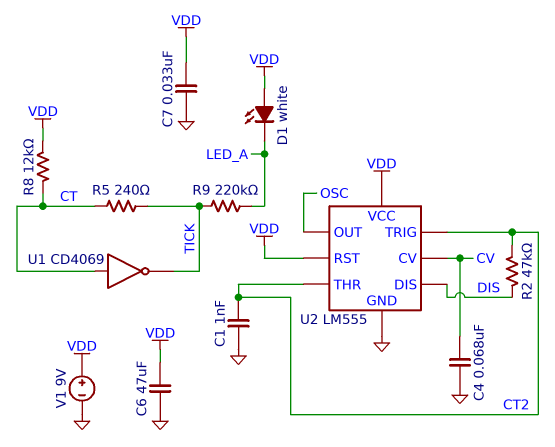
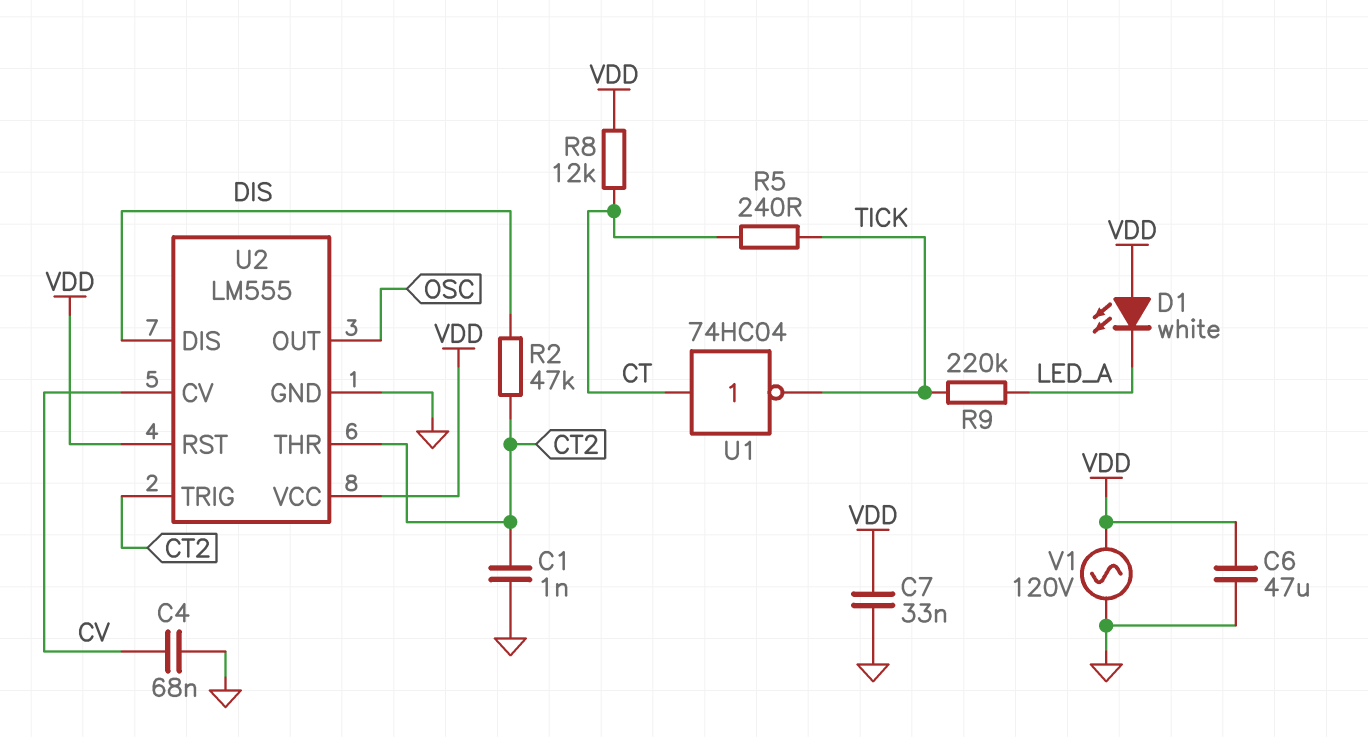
U1: NOT CD4069 (in CT, out TICK) -> NOT 74HC04 (in CT, out TICK)
V1: 9V (plus VDD, minus GND) -> AC 120V (GND, VDD)

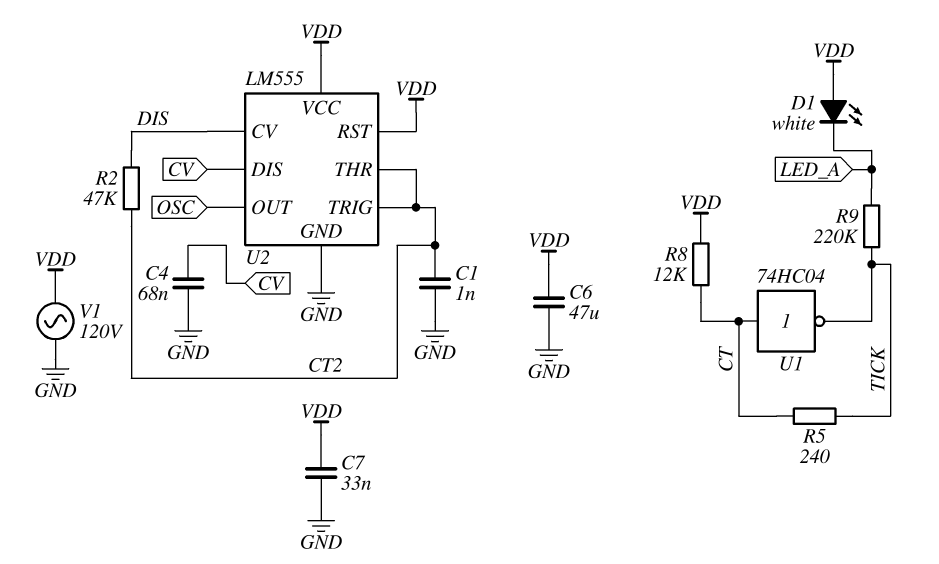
U2 pin CV: CV -> DIS
U2 pin DIS: DIS -> CV

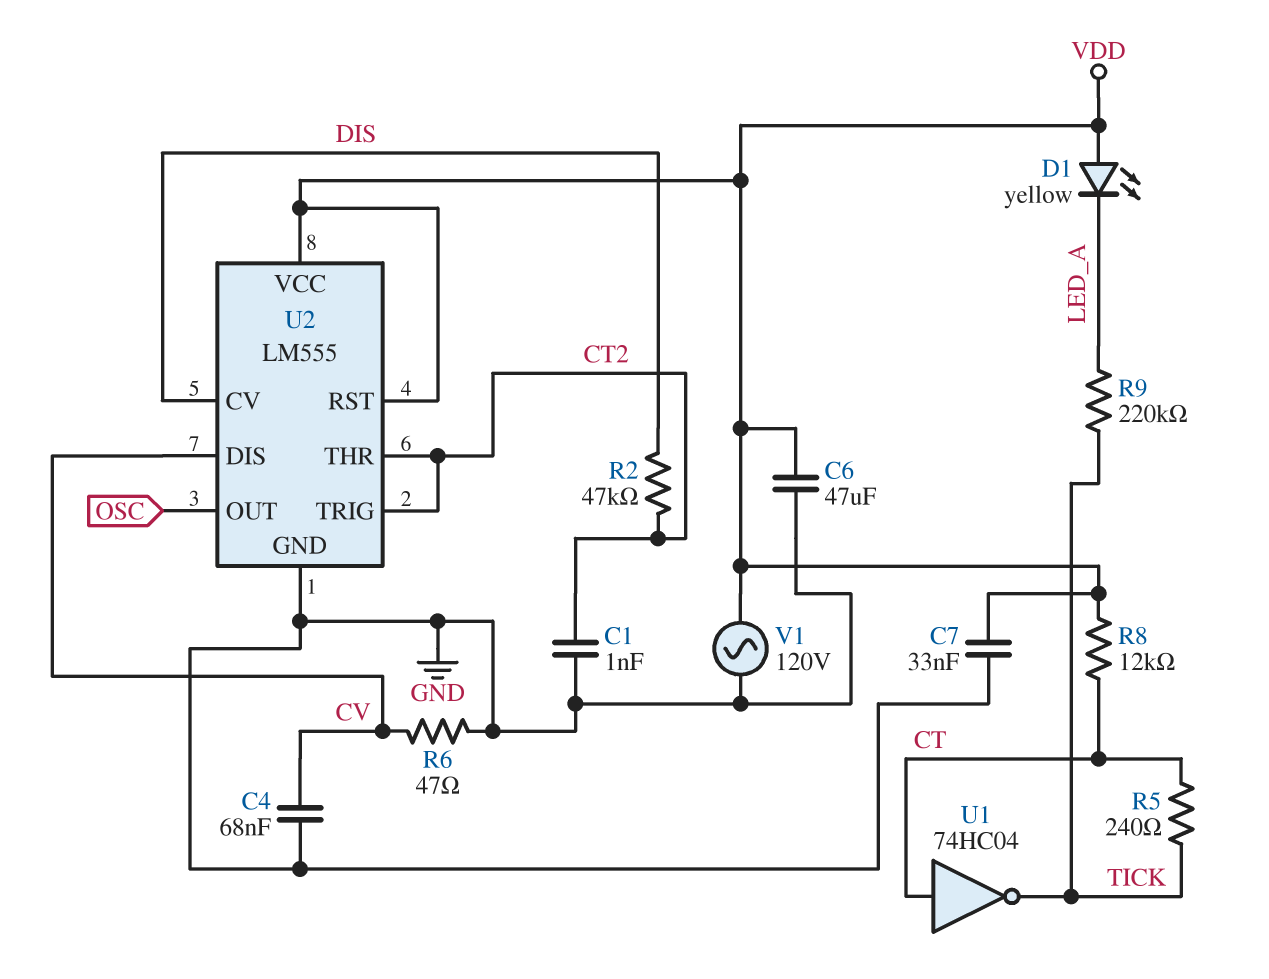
D1: LED white (A VDD, K LED_A) -> LED yellow (A VDD, K LED_A)
R6: none -> 47 (CV, GND)

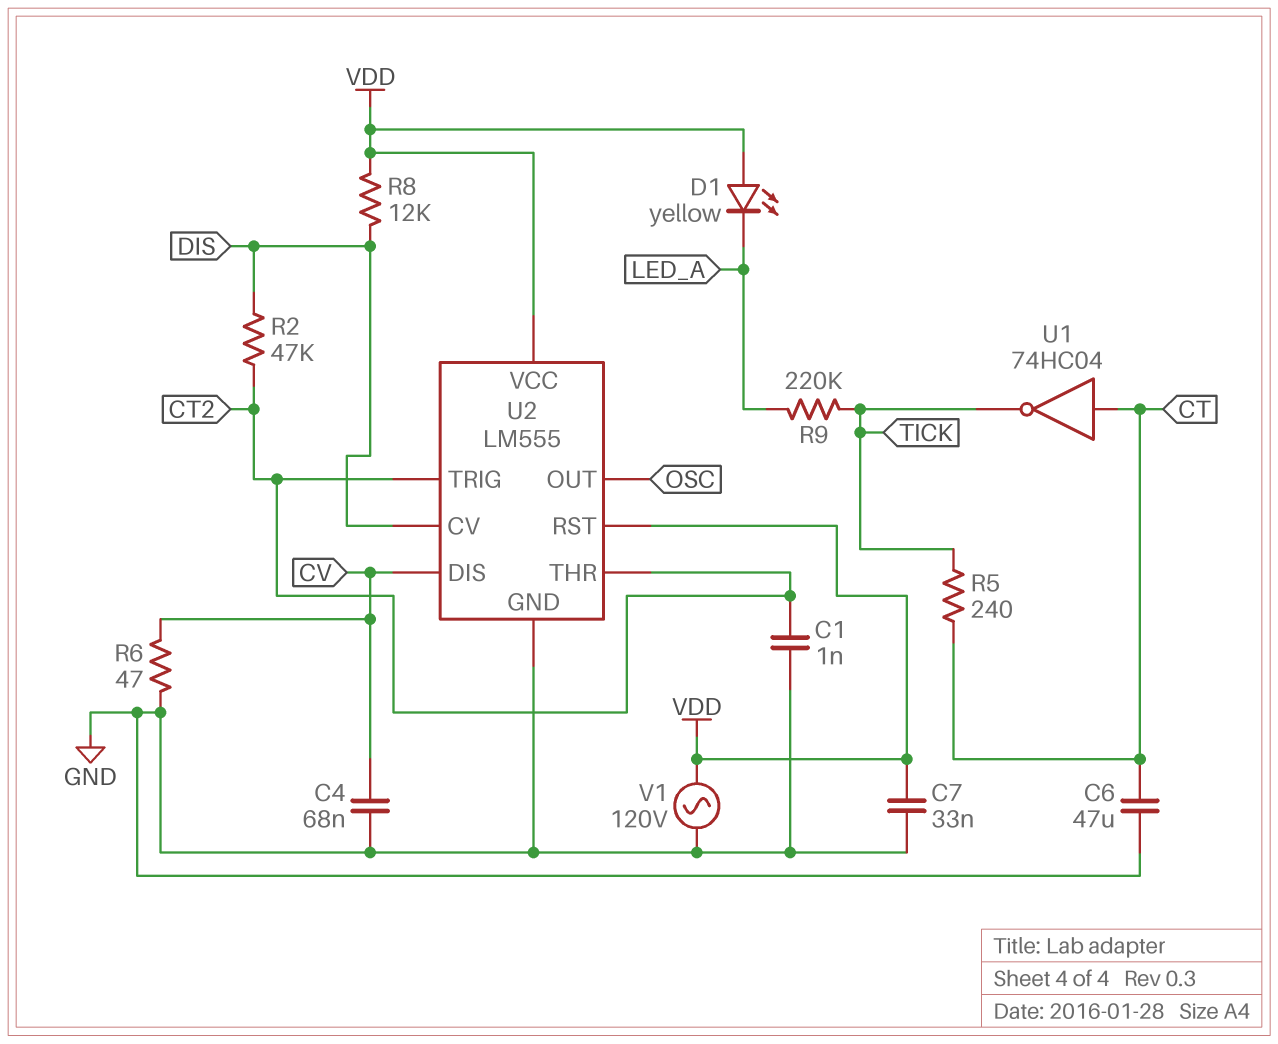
C6: 47uF (GND, VDD) -> 47uF (CT, GND)
R8: 12k (CT, VDD) -> 12k (DIS, VDD)

